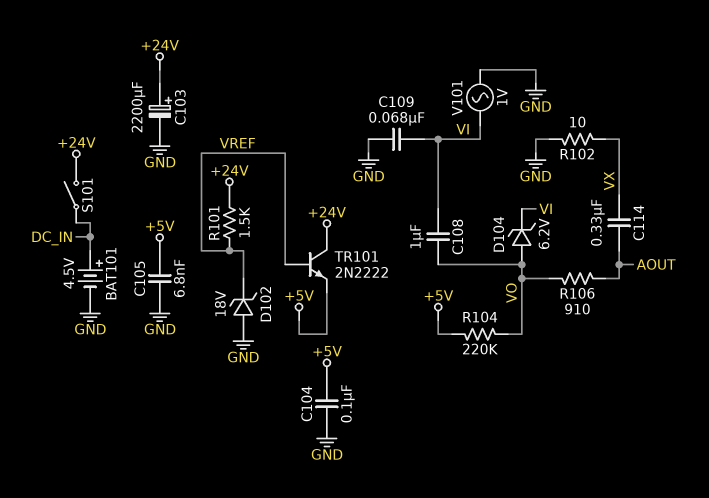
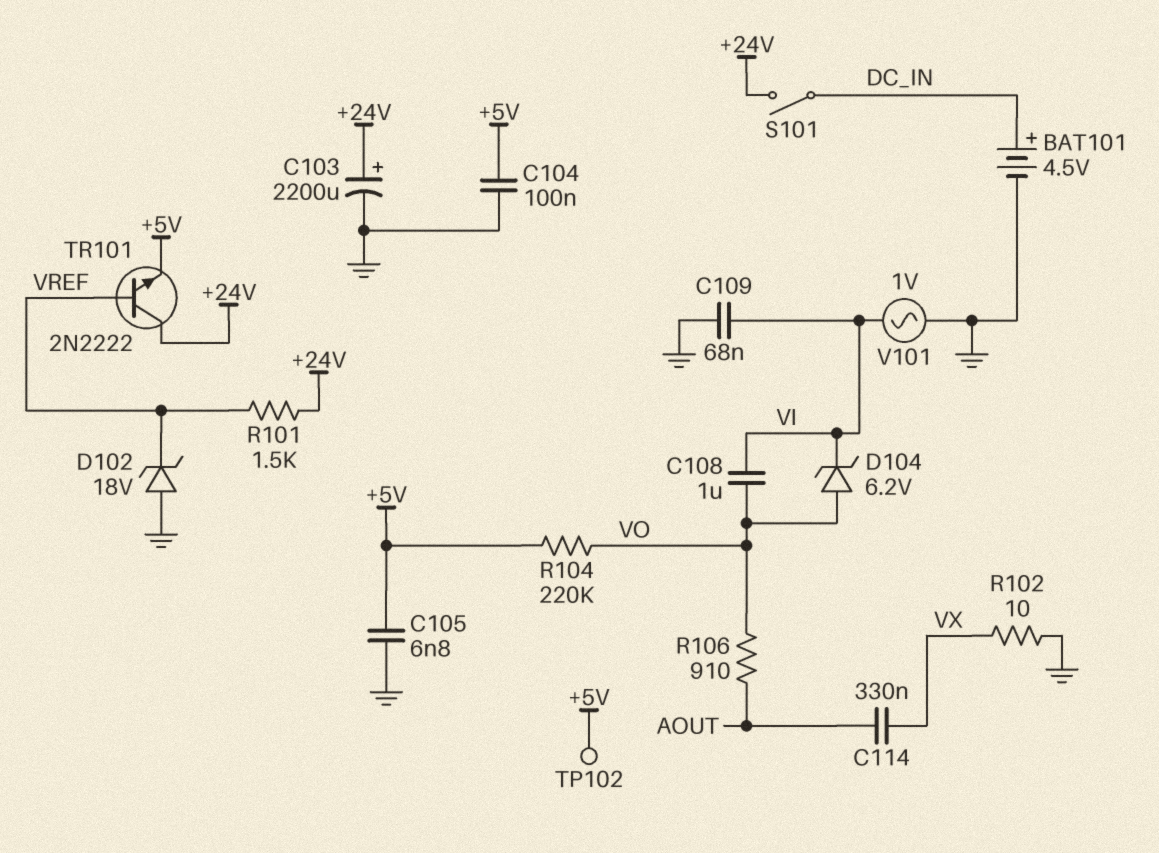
TP102: none -> test point (+5V)

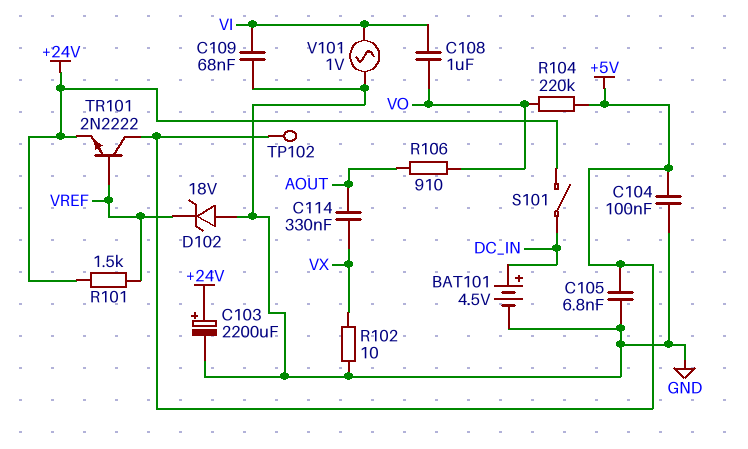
D104: zener 6.2V (A VO, K VI) -> none
TR101: NPN 2N2222 (B VREF, C +24V, E +5V) -> NPN 2N2222 (B VREF, C +5V, E +24V)

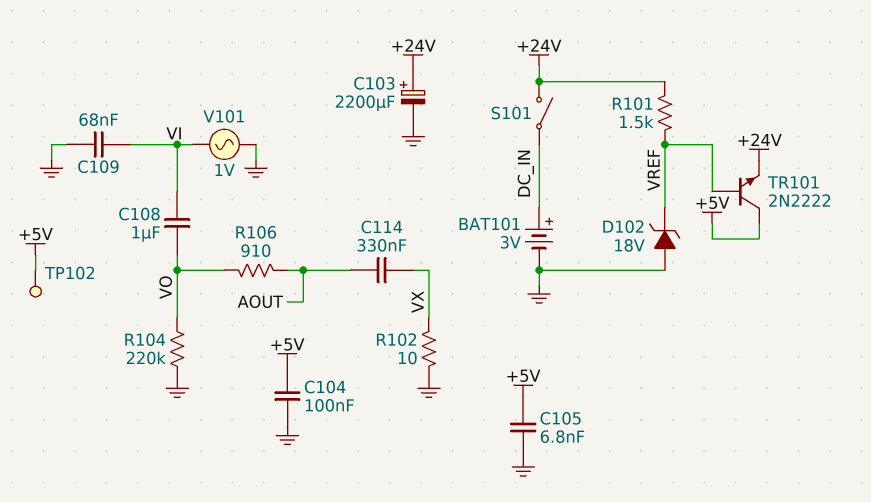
BAT101: 4.5V (plus DC_IN, minus GND) -> 3V (plus DC_IN, minus GND)
R104: 220k (+5V, VO) -> 220k (GND, VO)

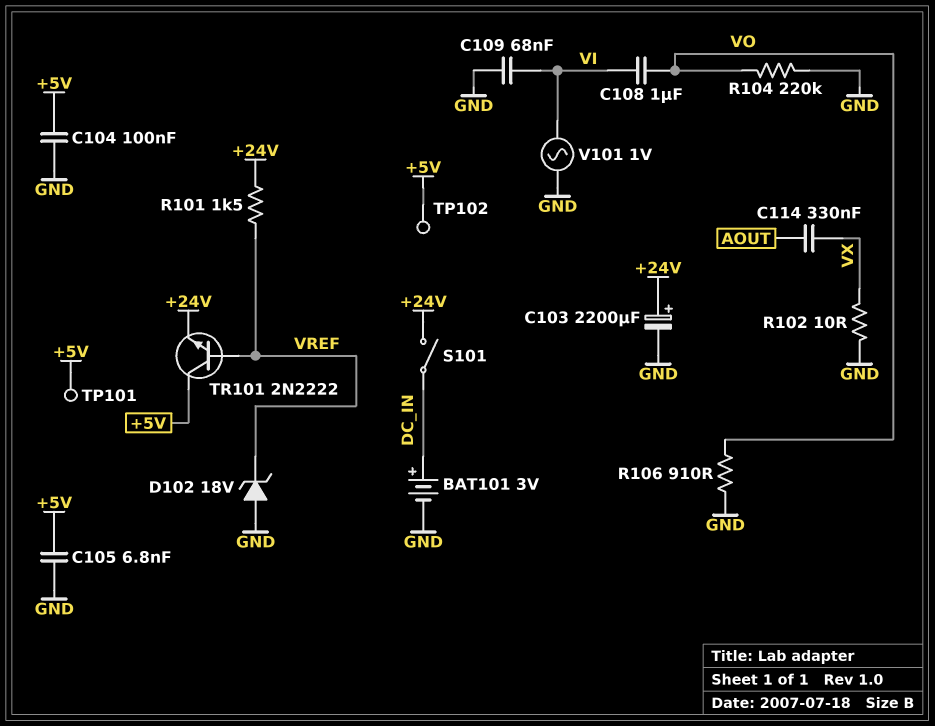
R106: 910 (AOUT, VO) -> 910 (GND, VO)
TP101: none -> test point (+5V)

